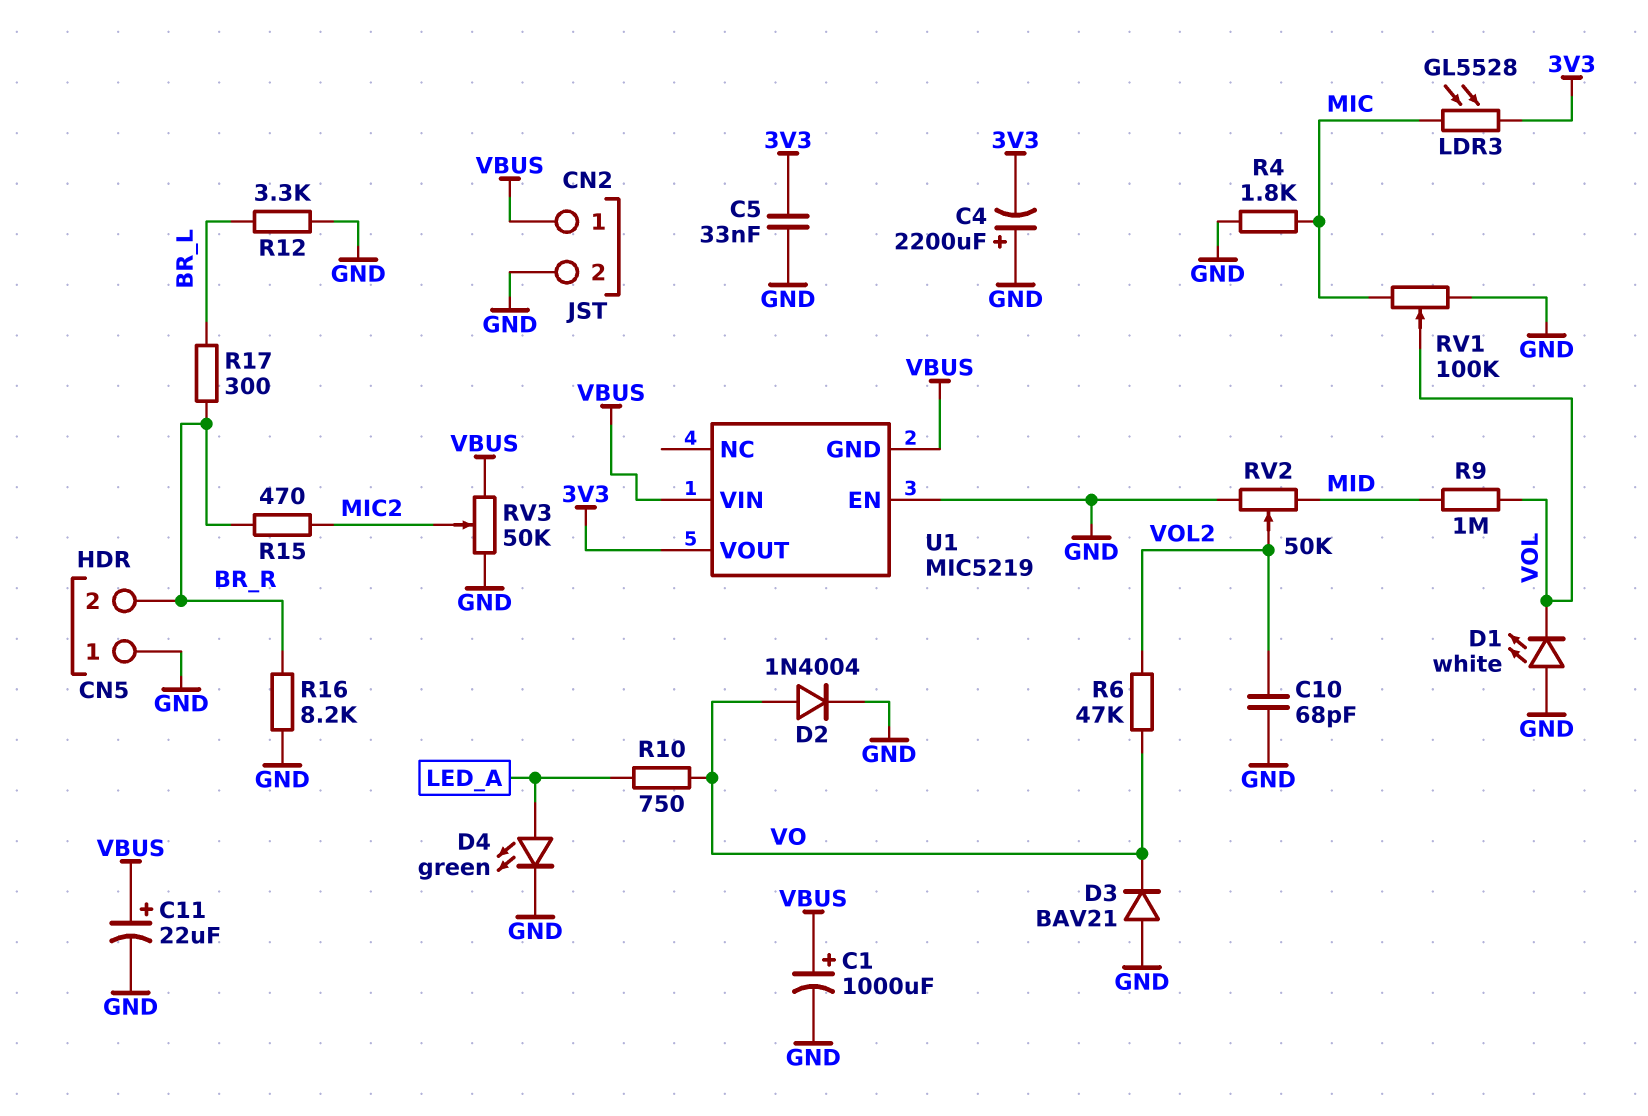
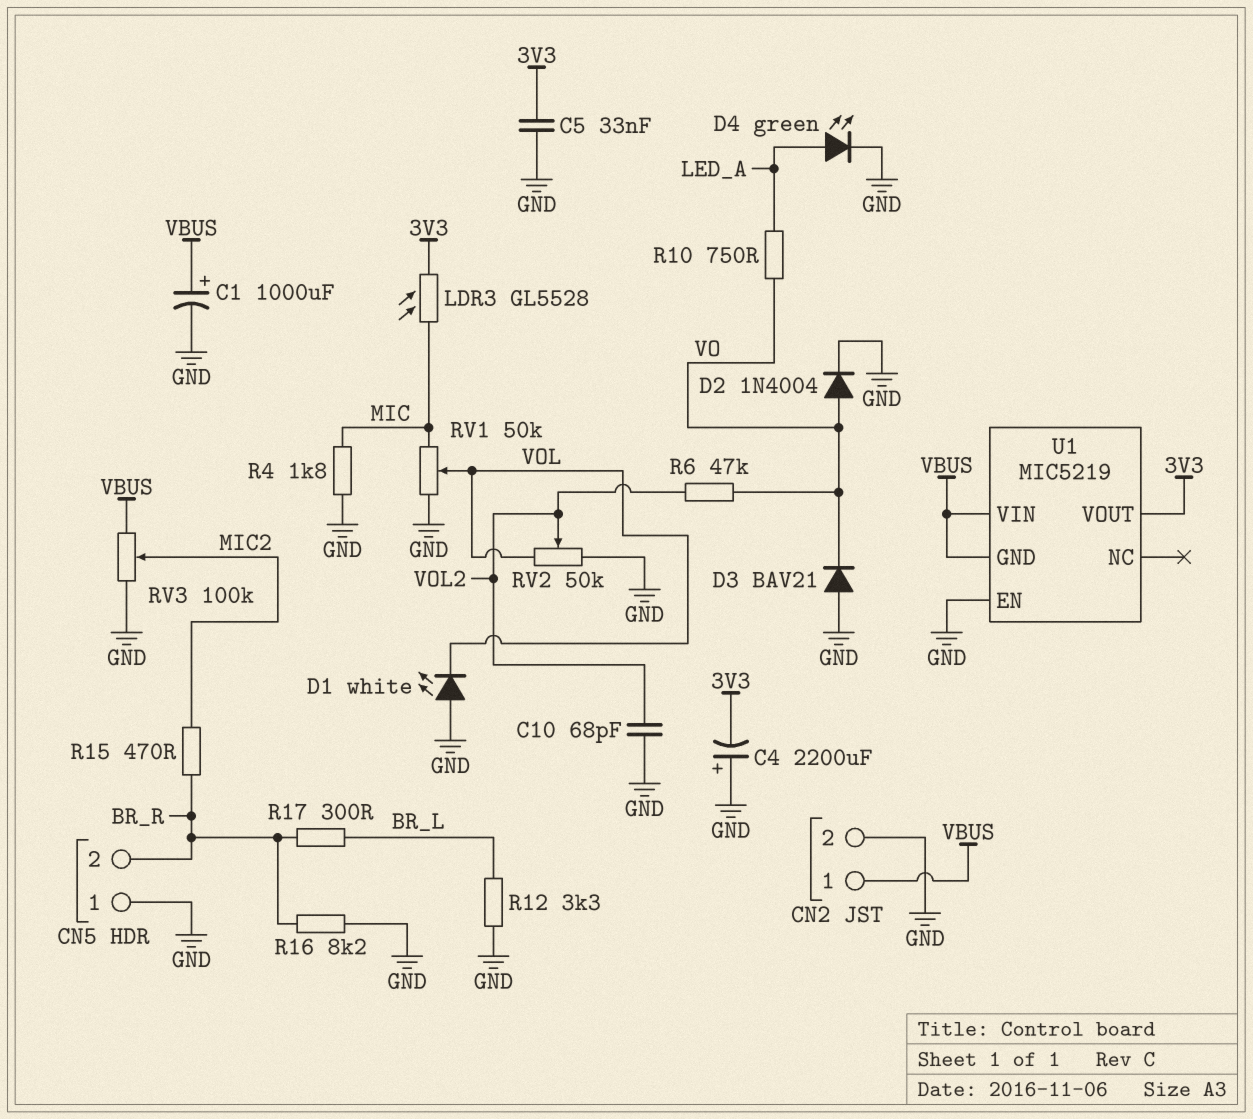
C11: 22uF (plus VBUS, minus GND) -> none
R9: 1M (MID, VOL) -> none
RV1: 100k (GND, MIC, wiper VOL) -> 50k (GND, MIC, wiper VOL)
RV2: 50k (GND, MID, wiper VOL2) -> 50k (GND, VOL, wiper VOL2)
RV3: 50k (GND, VBUS, wiper MIC2) -> 100k (GND, VBUS, wiper MIC2)

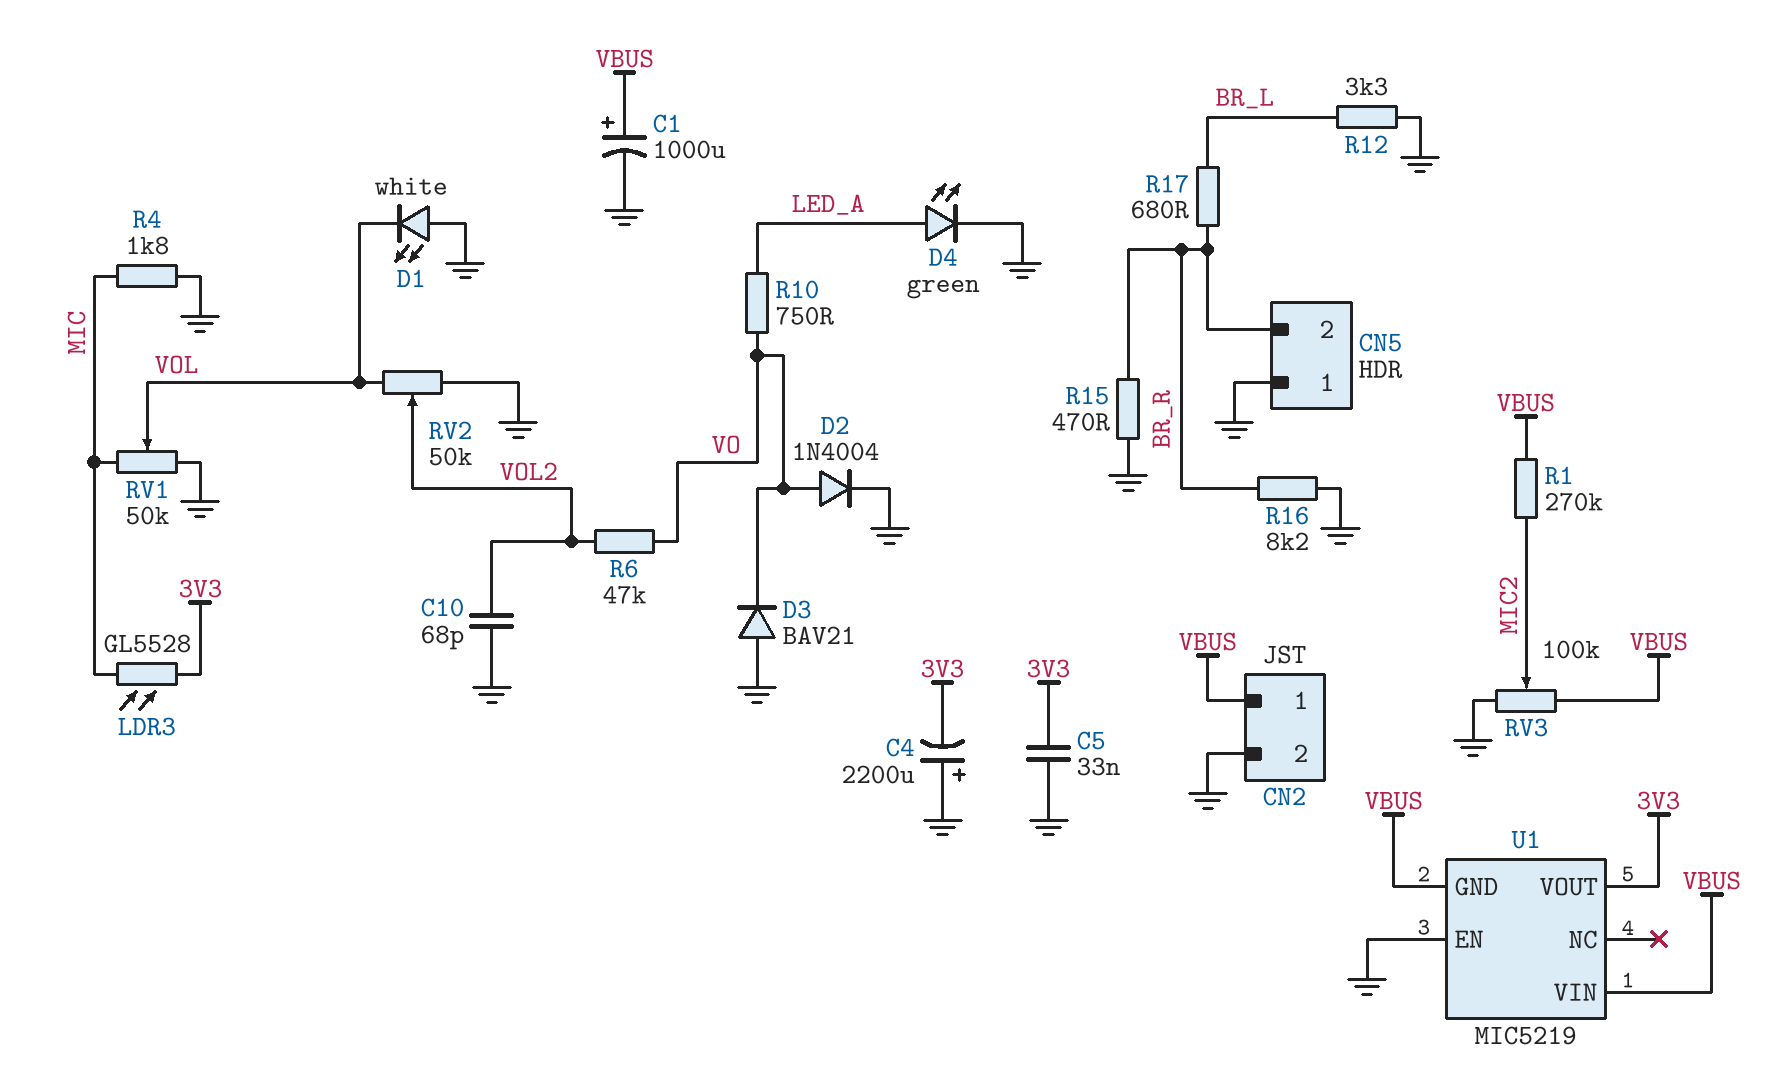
R1: none -> 270k (MIC2, VBUS)
R15: 470 (BR_R, MIC2) -> 470 (BR_R, GND)
R17: 300 (BR_L, BR_R) -> 680 (BR_L, BR_R)

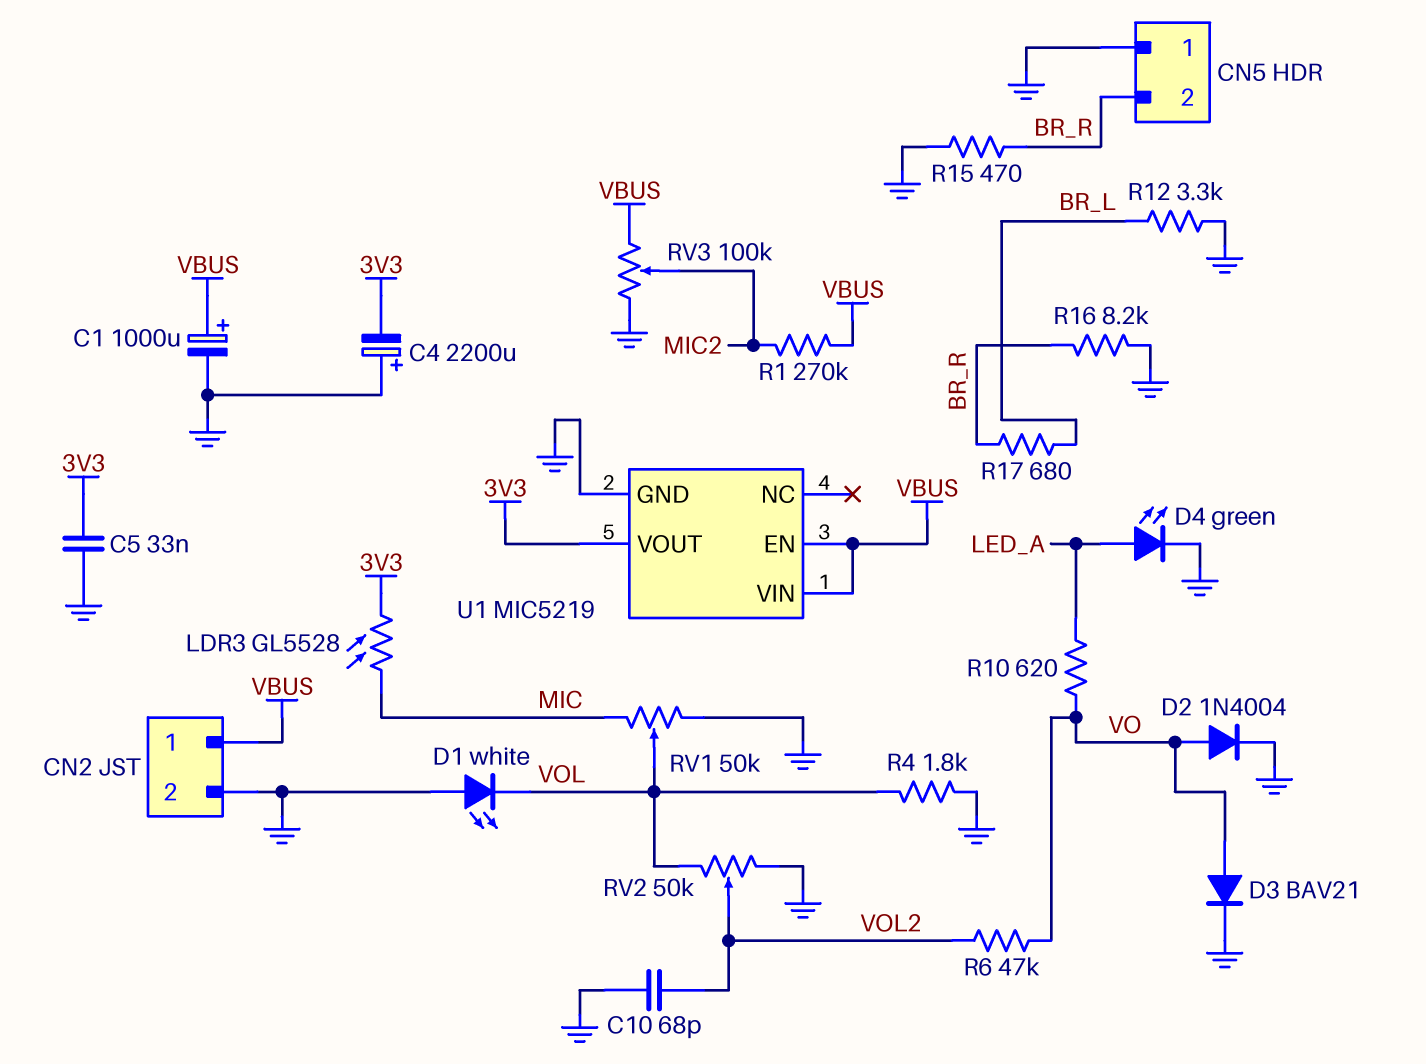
D3: diode BAV21 (A GND, K VO) -> diode BAV21 (A VO, K GND)
R4: 1.8k (GND, MIC) -> 1.8k (GND, VOL)
R10: 750 (LED_A, VO) -> 620 (LED_A, VO)
U1 pin EN: GND -> VBUS
U1 pin GND: VBUS -> GND

